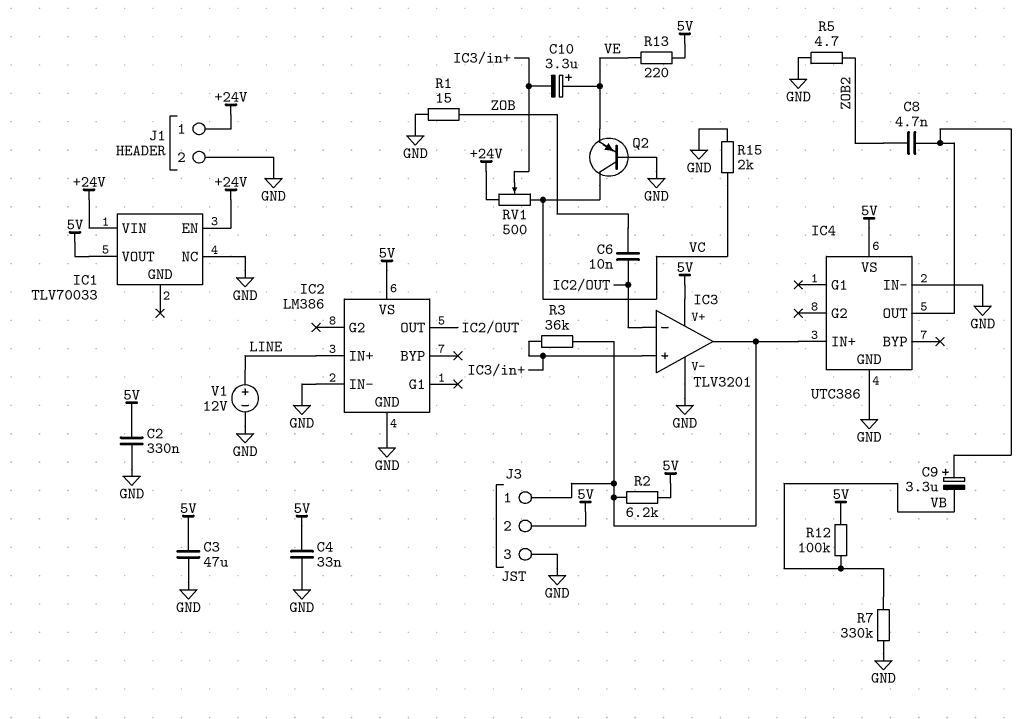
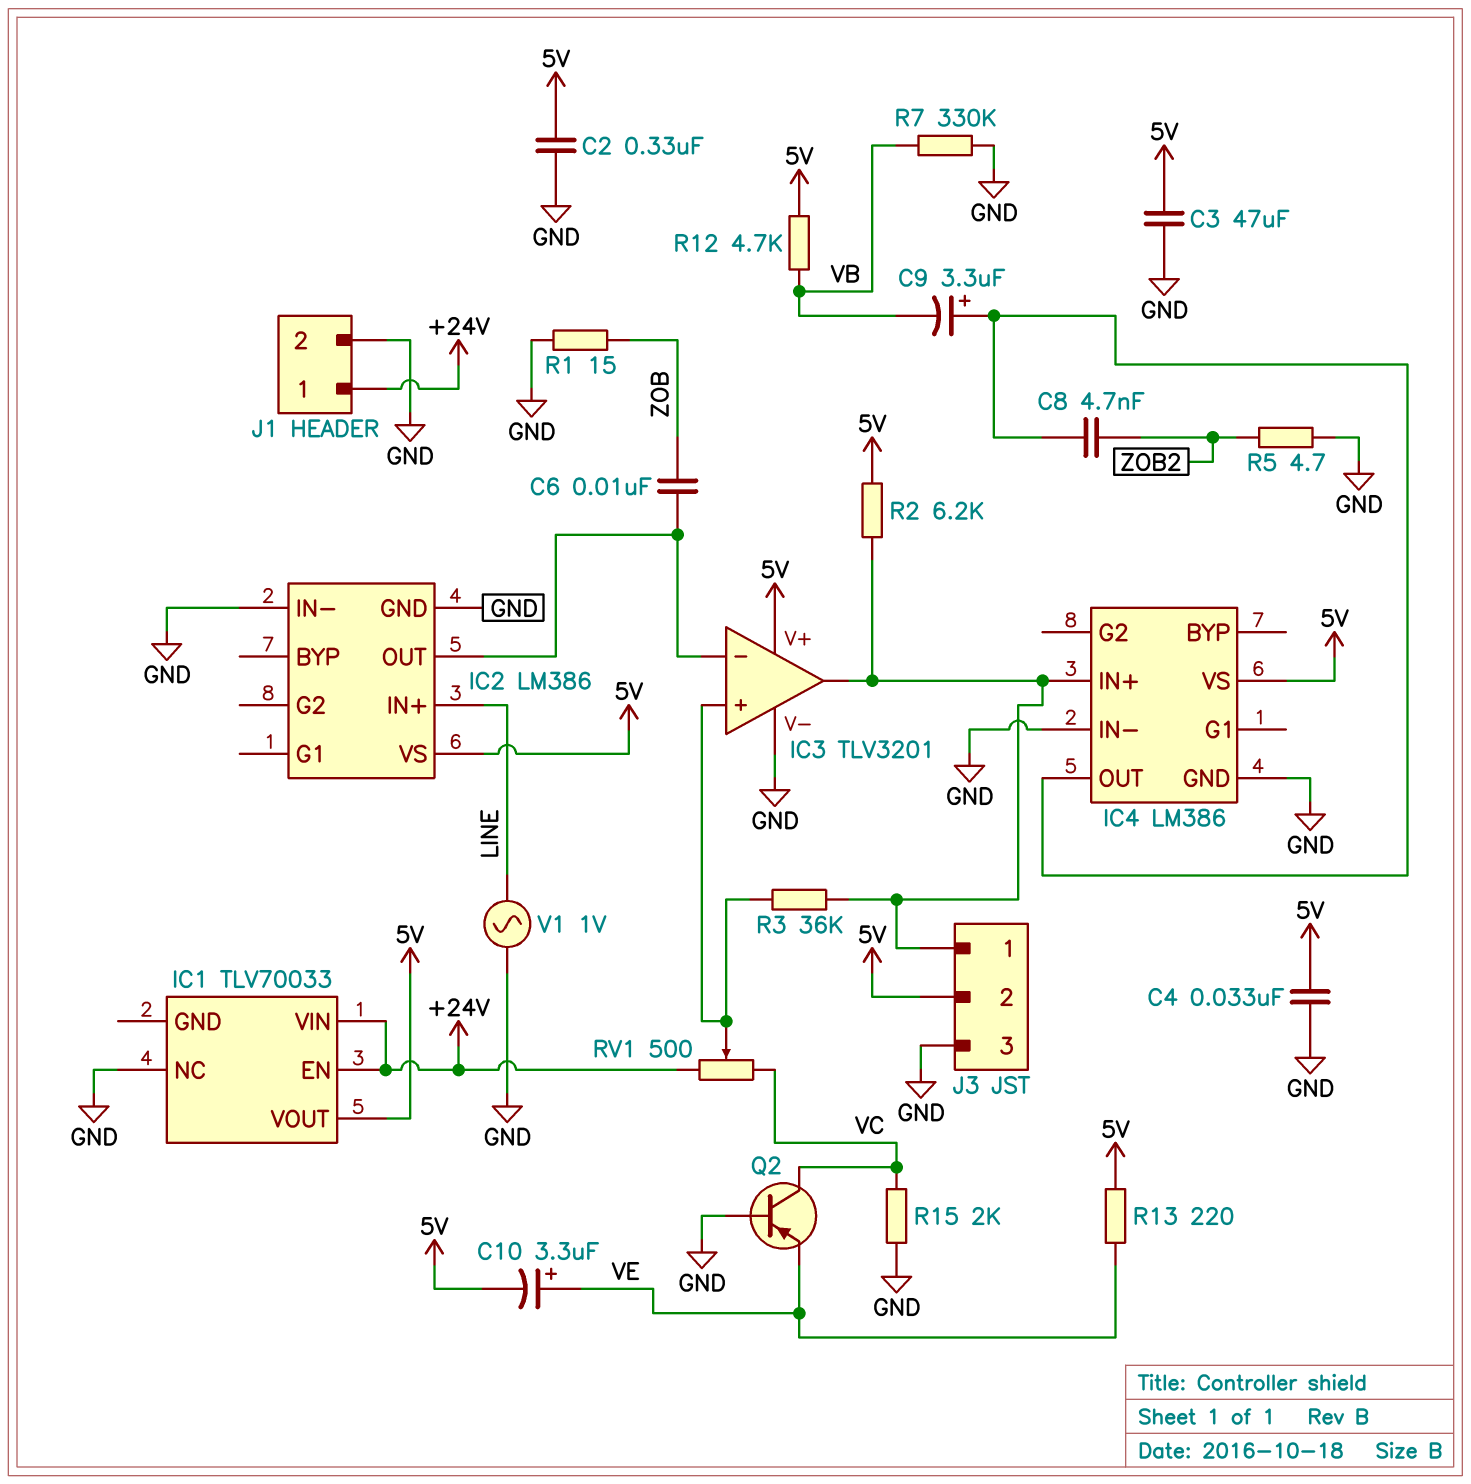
C10: 3.3uF (plus VE, minus IC3/in+) -> 3.3uF (plus VE, minus 5V)
IC4: UTC386 -> LM386
R12: 100k (5V, VB) -> 4.7k (5V, VB)
V1: 12V (plus LINE, minus GND) -> AC 1V (GND, LINE)

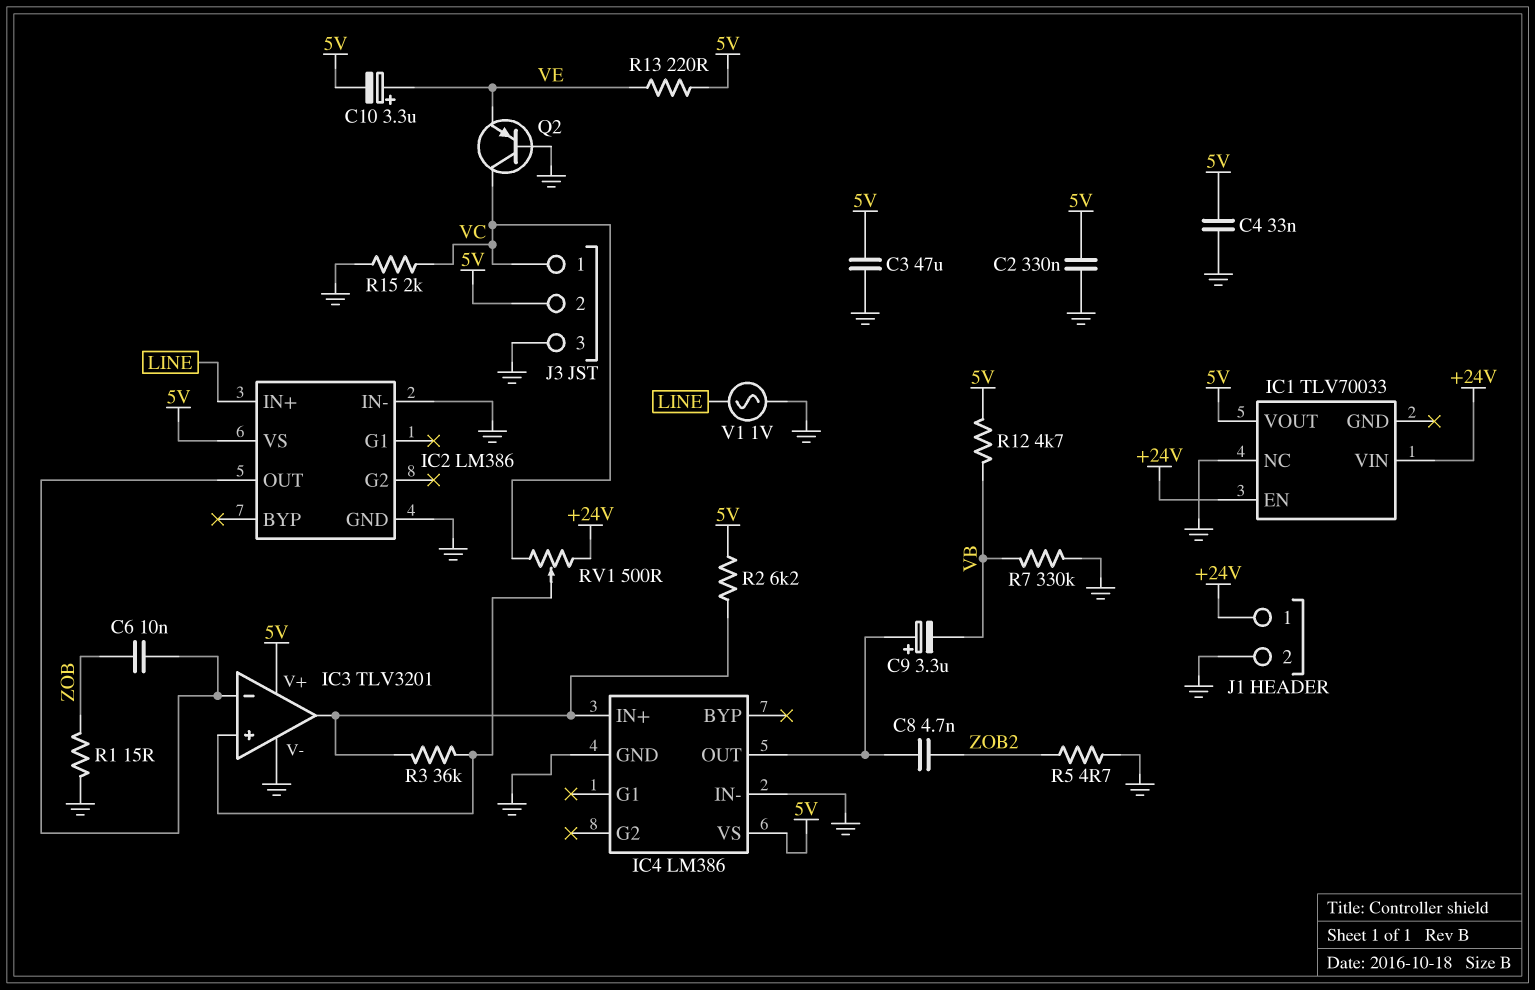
J3 pin 1: IC3/out -> VC

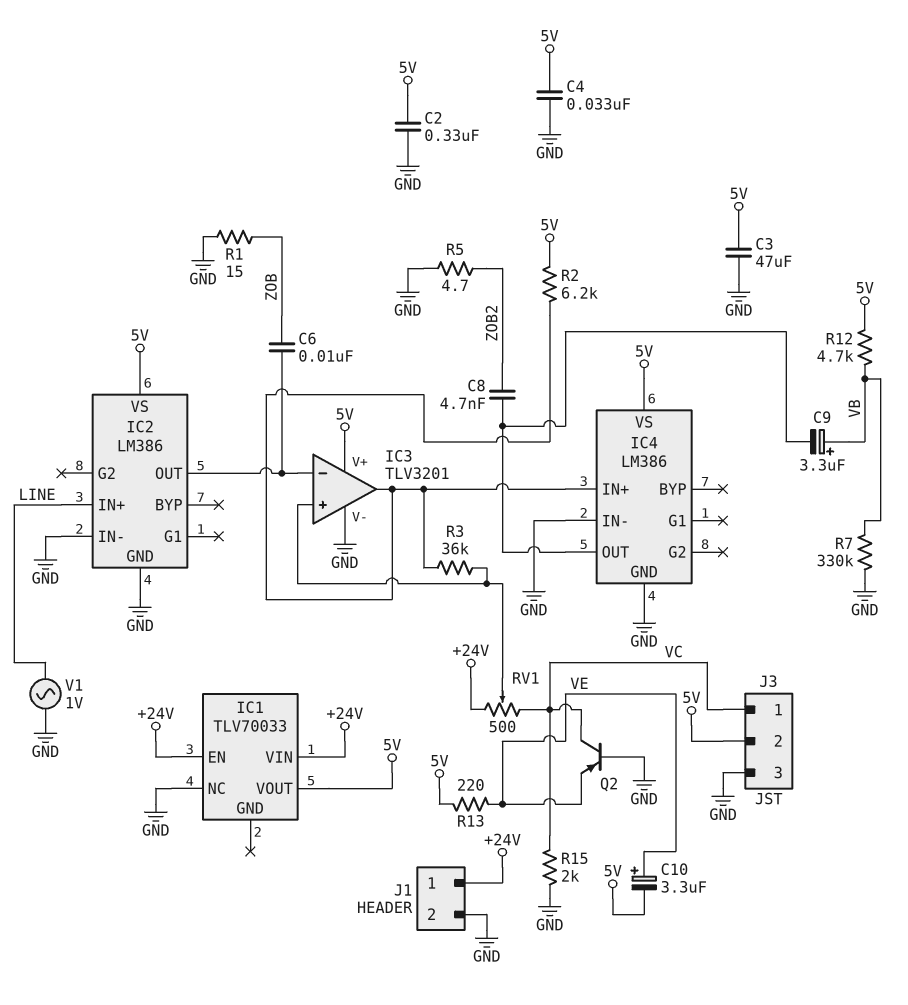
C9: 3.3uF (plus IC4/OUT, minus VB) -> 3.3uF (plus VB, minus IC4/OUT)

